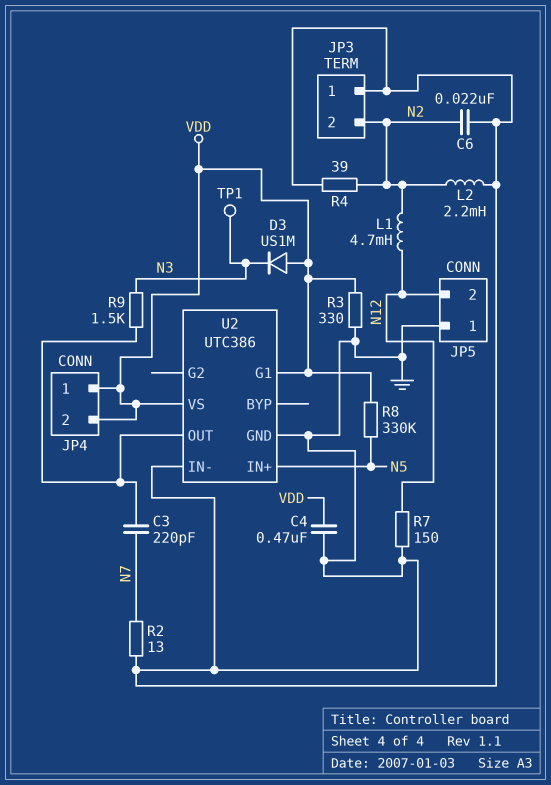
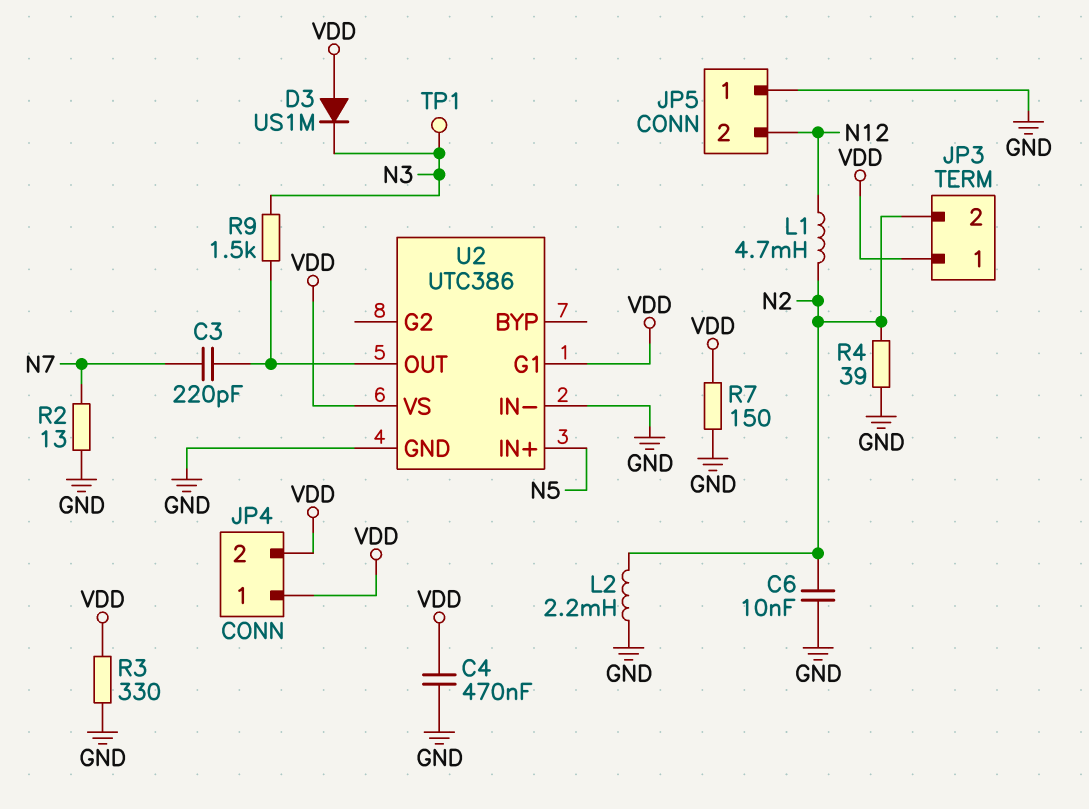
C6: 22nF (GND, N2) -> 10nF (GND, N2)
JP3 pin 1: GND -> VDD
R7: 150 (GND, N12) -> 150 (GND, VDD)
R8: 330k (N5, VDD) -> none

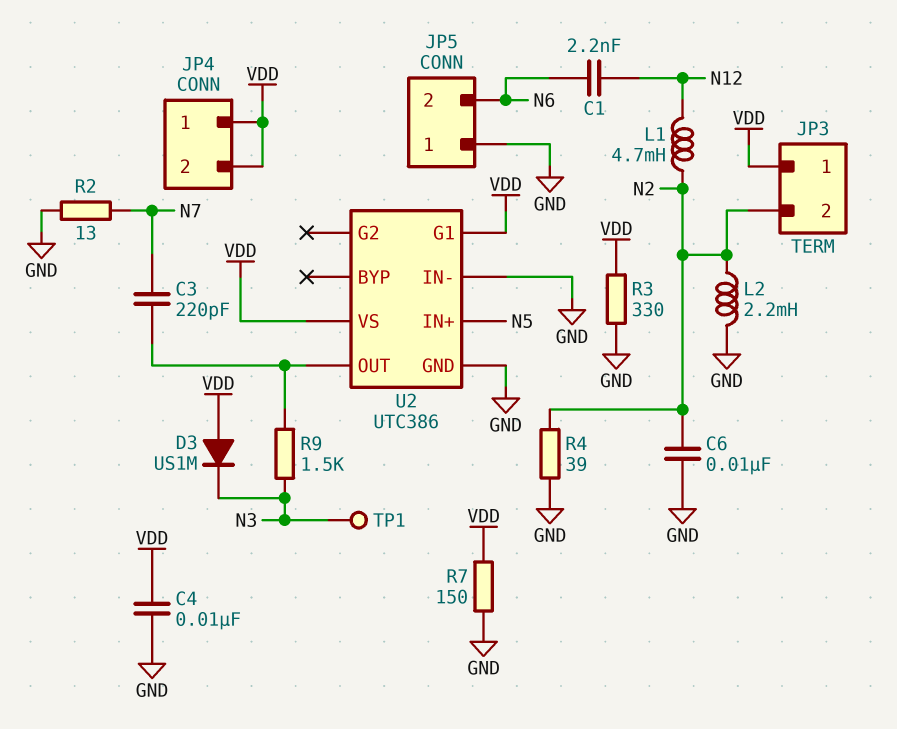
C1: none -> 2.2nF (N6, N12)
C4: 470nF (GND, VDD) -> 10nF (GND, VDD)
JP5 pin 2: N12 -> N6

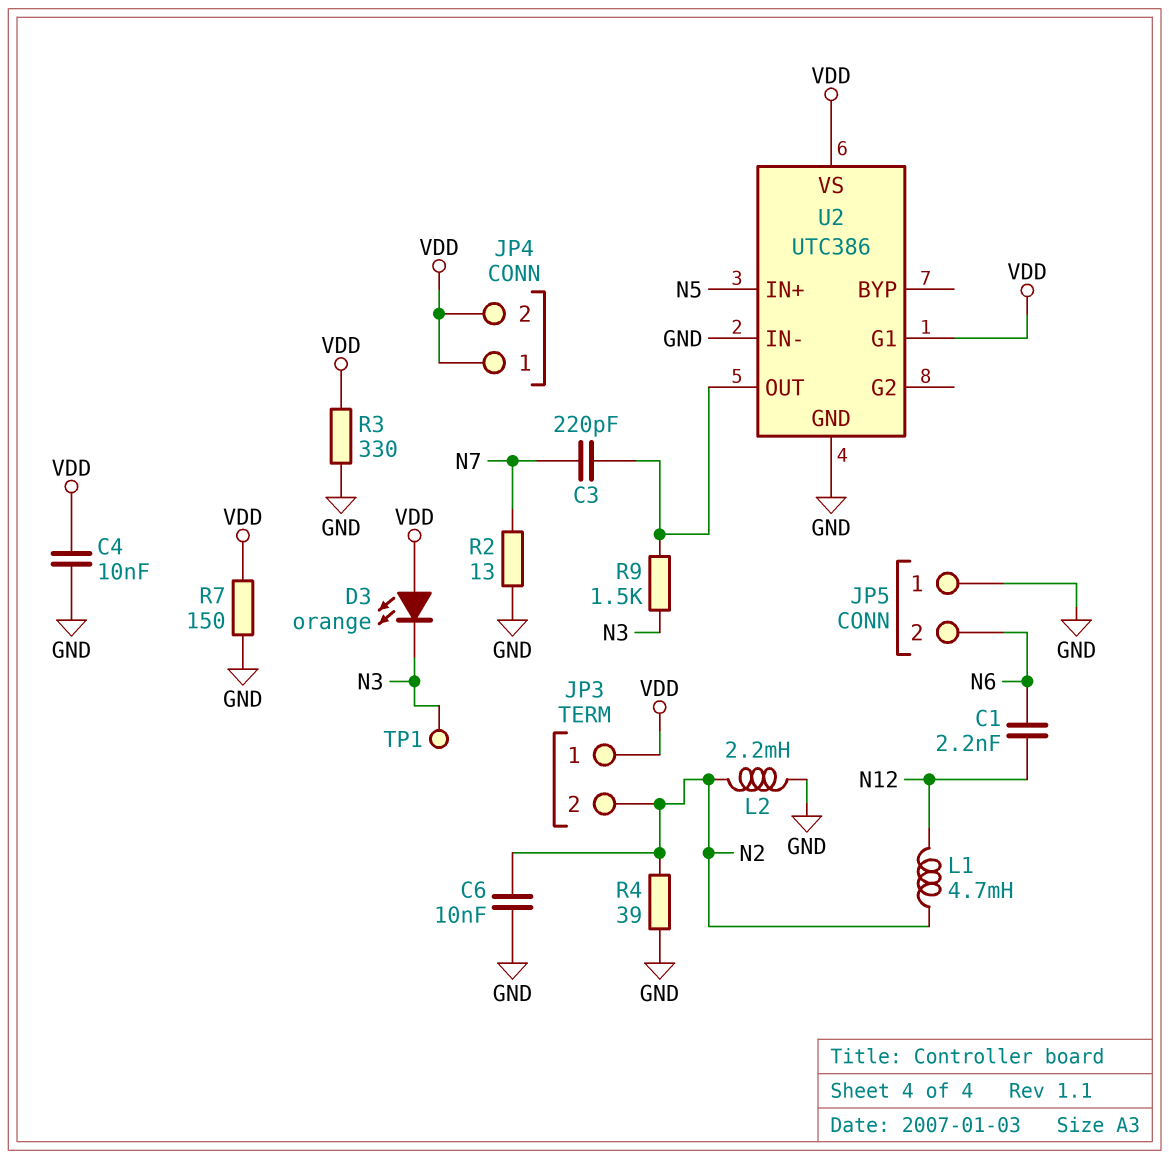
D3: diode US1M (A VDD, K N3) -> LED orange (A VDD, K N3)

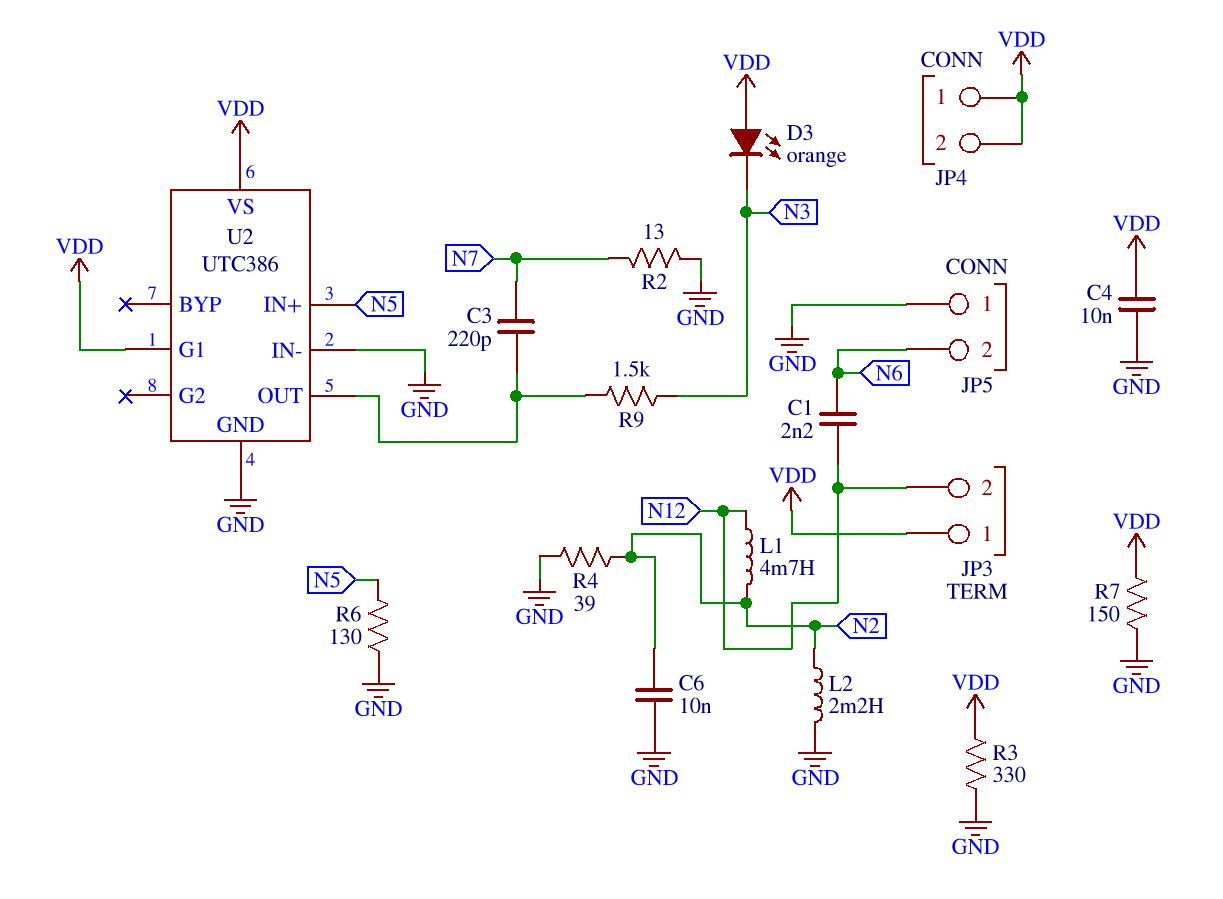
JP3 pin 2: N2 -> N12
R6: none -> 130 (GND, N5)
TP1: test point (N3) -> none

